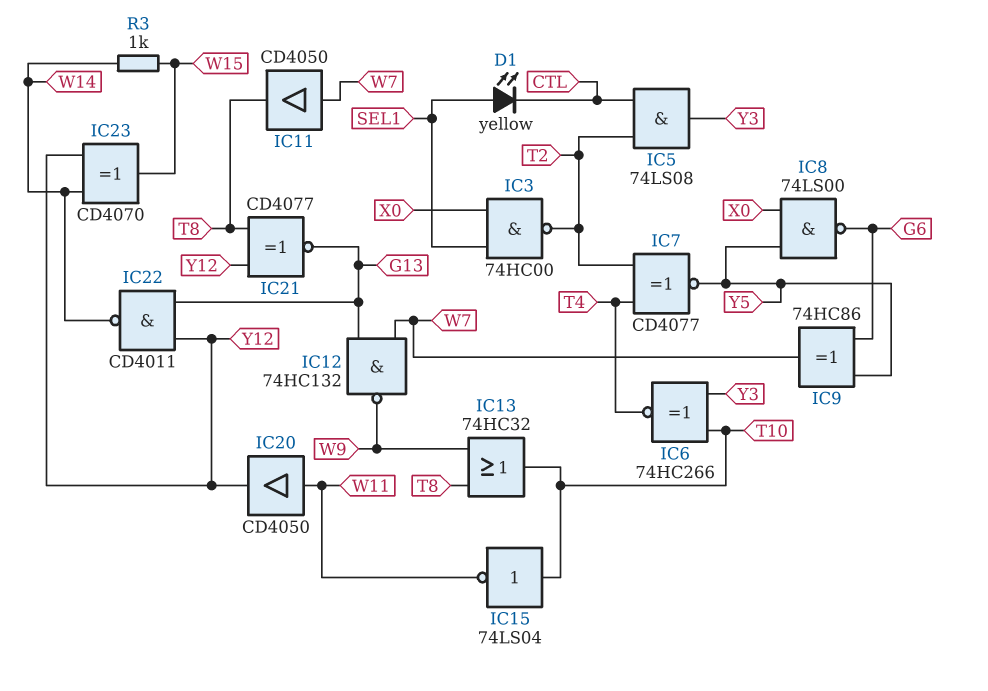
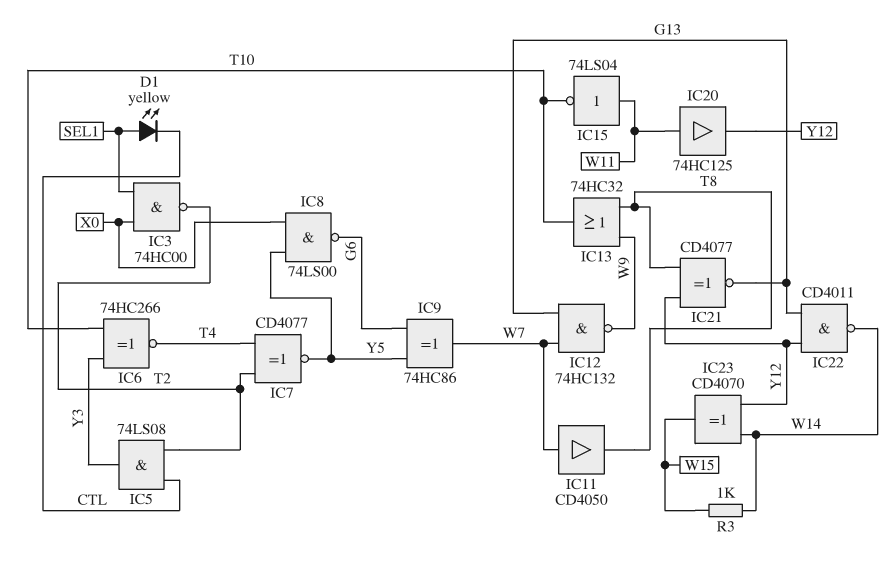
IC15: NOT 74LS04 (in T10, out W11) -> NOT 74LS04 (in W11, out T10)
IC20: buffer CD4050 (in W11, out Y12) -> buffer 74HC125 (in W11, out Y12)

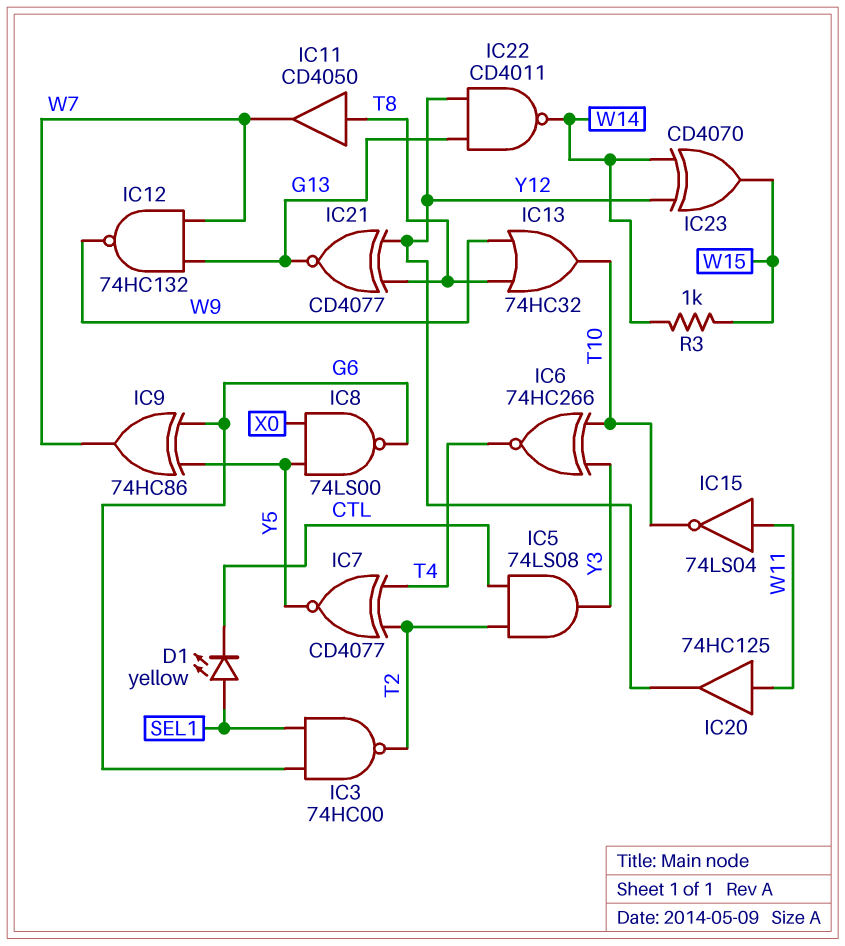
IC3: NAND 74HC00 (in SEL1, in X0, out T2) -> NAND 74HC00 (in G6, in SEL1, out T2)
IC11: buffer CD4050 (in W7, out T8) -> buffer CD4050 (in T8, out W7)

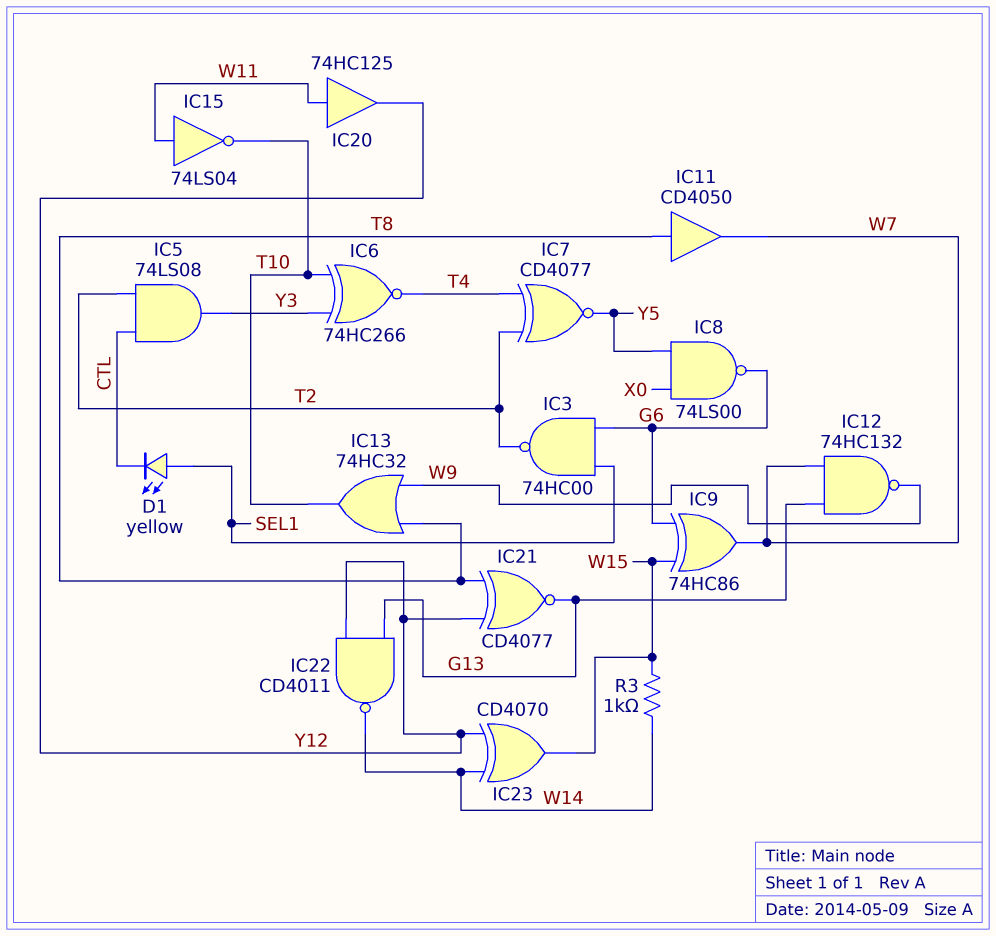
IC9: XOR 74HC86 (in G6, in Y5, out W7) -> XOR 74HC86 (in G6, in W15, out W7)

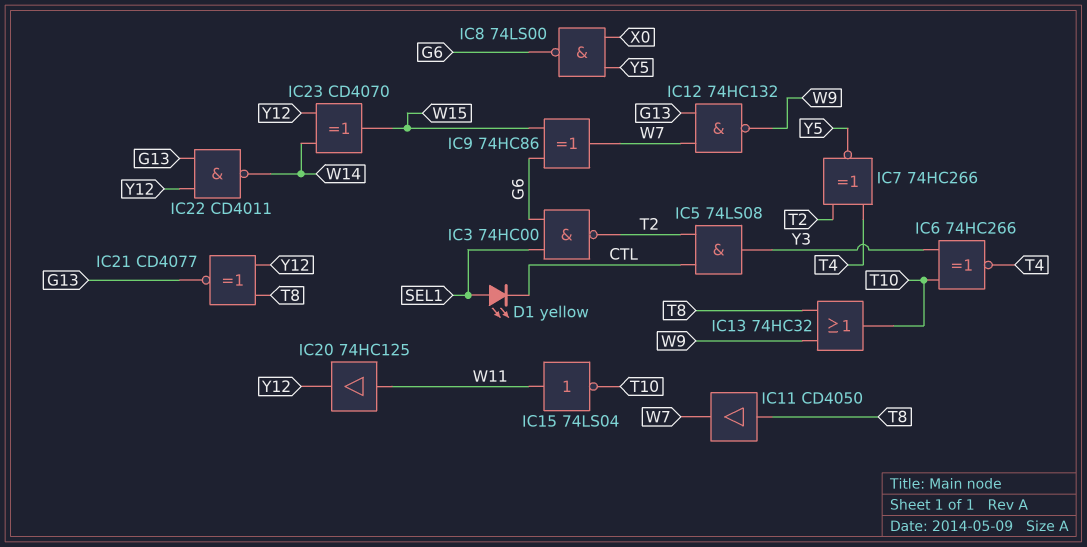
IC7: XNOR CD4077 (in T2, in T4, out Y5) -> XNOR 74HC266 (in T2, in T4, out Y5)
R3: 1k (W14, W15) -> none

